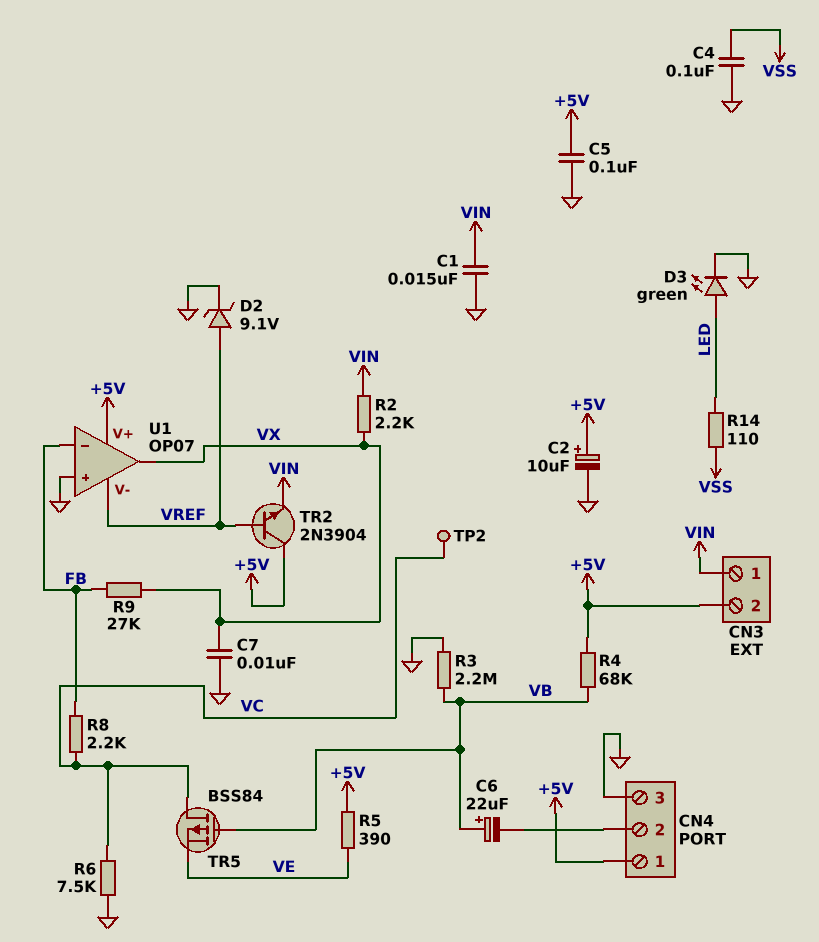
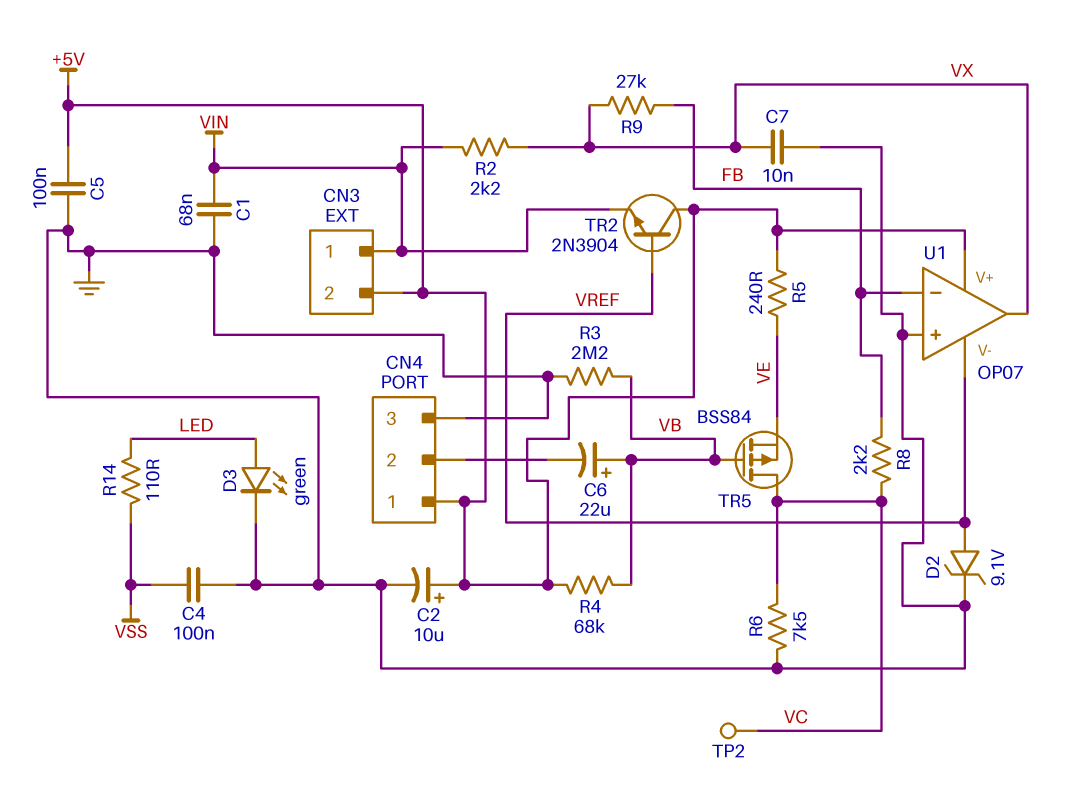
C1: 15nF (GND, VIN) -> 68nF (GND, VIN)
R5: 390 (+5V, VE) -> 240 (+5V, VE)

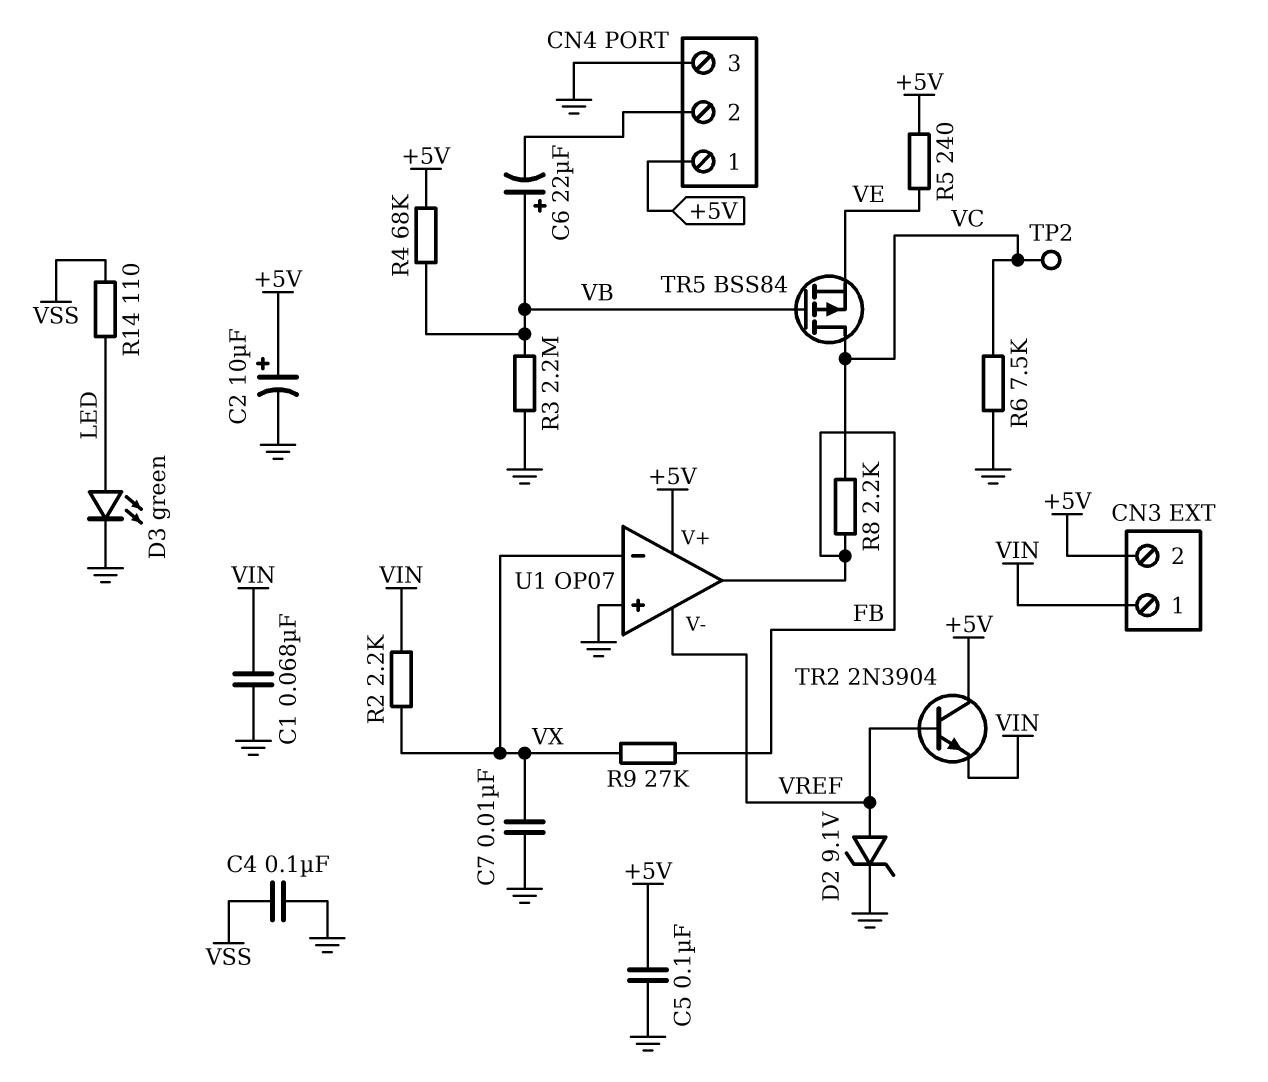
U1 pin in-: FB -> VX
U1 pin out: VX -> FB

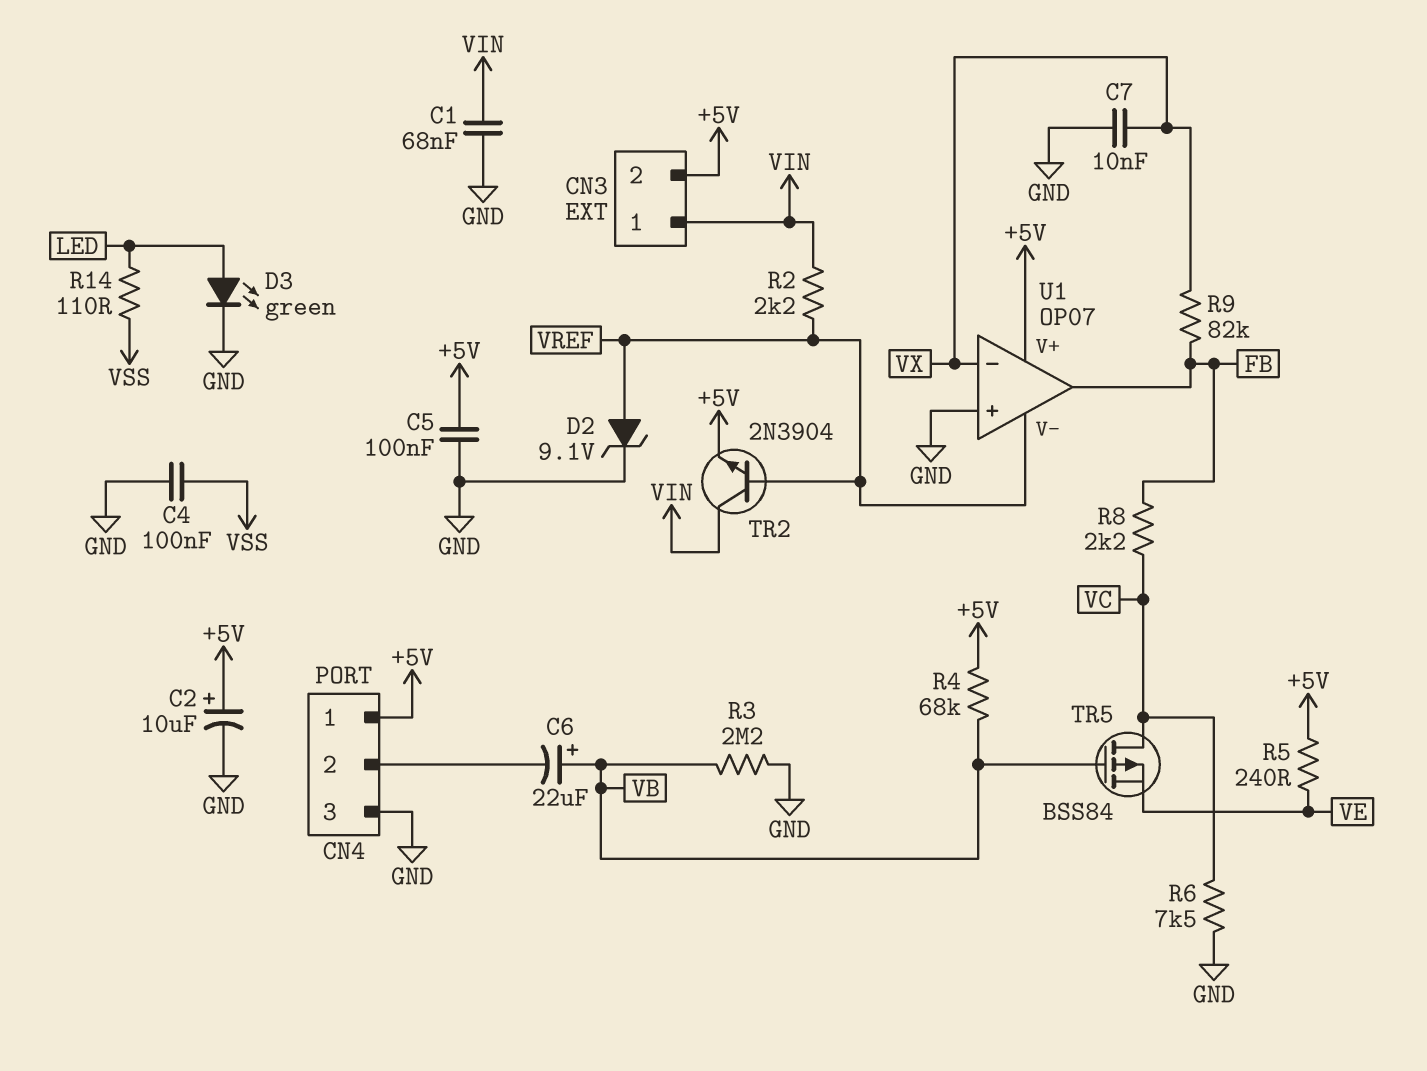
R2: 2.2k (VIN, VX) -> 2.2k (VIN, VREF)
R9: 27k (FB, VX) -> 82k (FB, VX)
TP2: test point (VC) -> none
TR2: NPN 2N3904 (B VREF, C +5V, E VIN) -> NPN 2N3904 (B VREF, C VIN, E +5V)

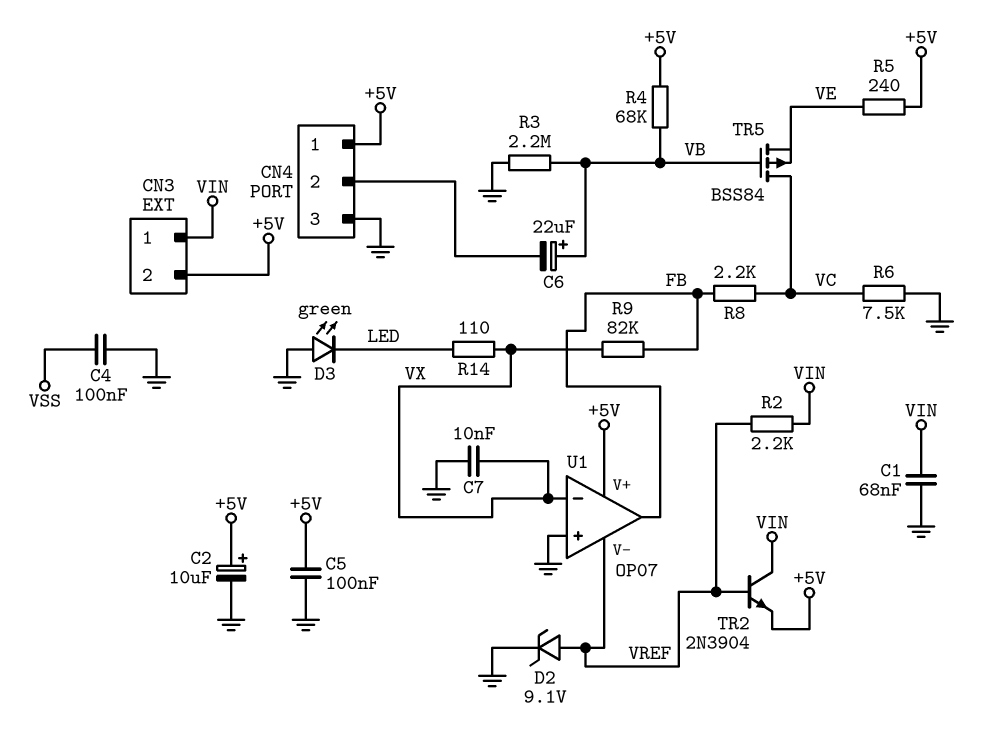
D3: LED green (A LED, K GND) -> LED green (A GND, K LED)
R14: 110 (LED, VSS) -> 110 (LED, VX)

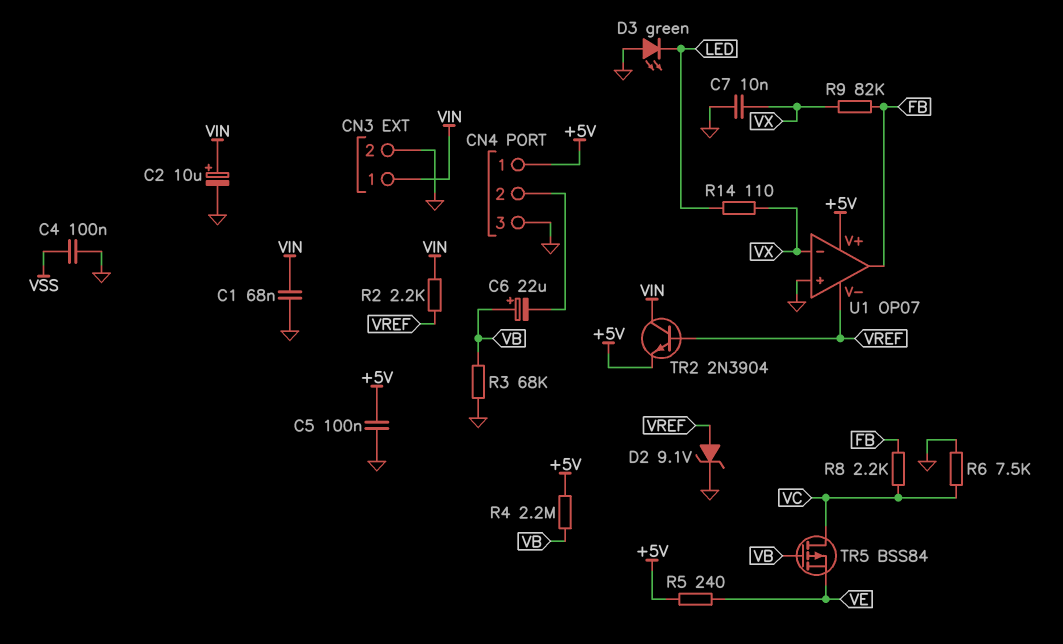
C2: 10uF (plus +5V, minus GND) -> 10uF (plus VIN, minus GND)
CN3 pin 2: +5V -> GND
R3: 2.2M (GND, VB) -> 68k (GND, VB)
R4: 68k (+5V, VB) -> 2.2M (+5V, VB)

